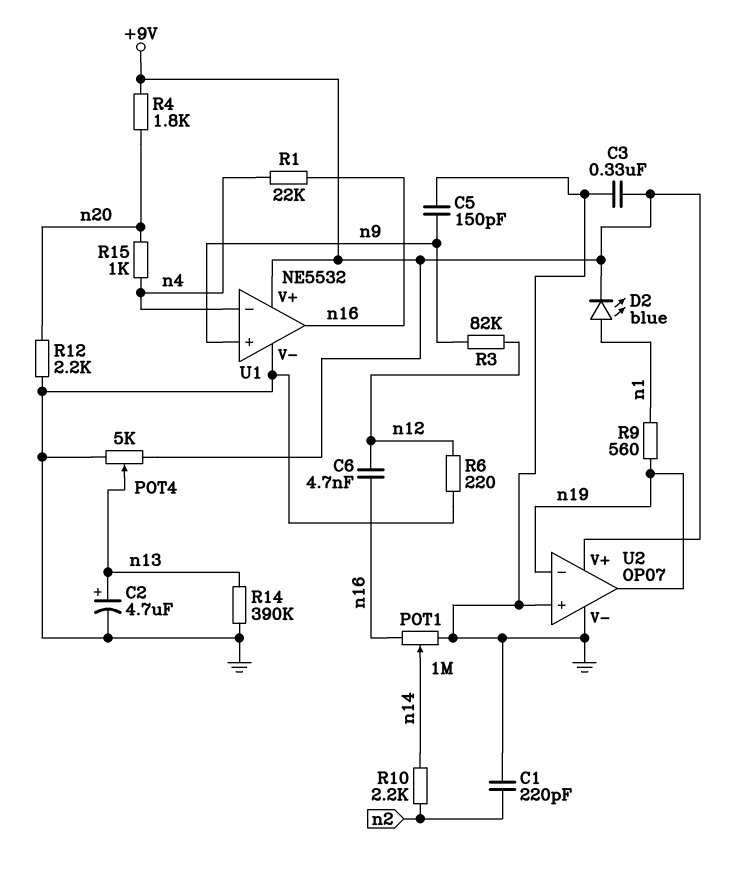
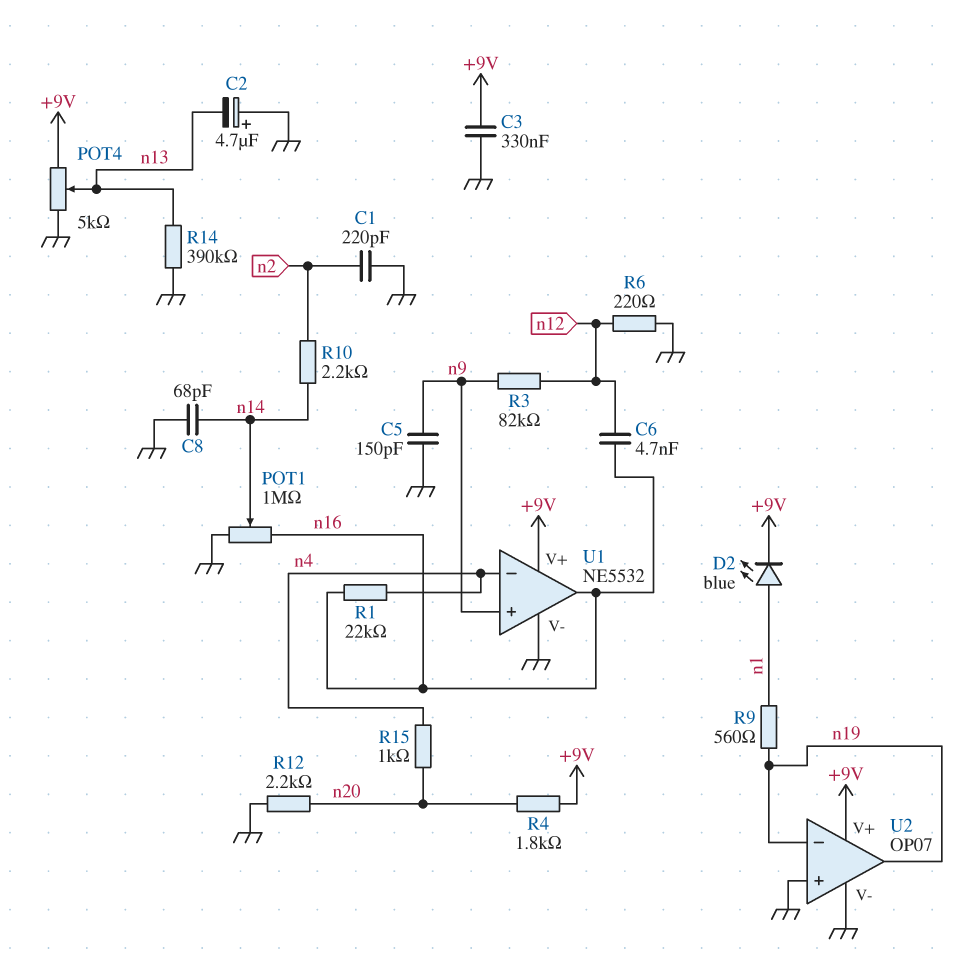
C2: 4.7uF (plus n13, minus GND) -> 4.7uF (plus GND, minus n13)
C8: none -> 68pF (GND, n14)

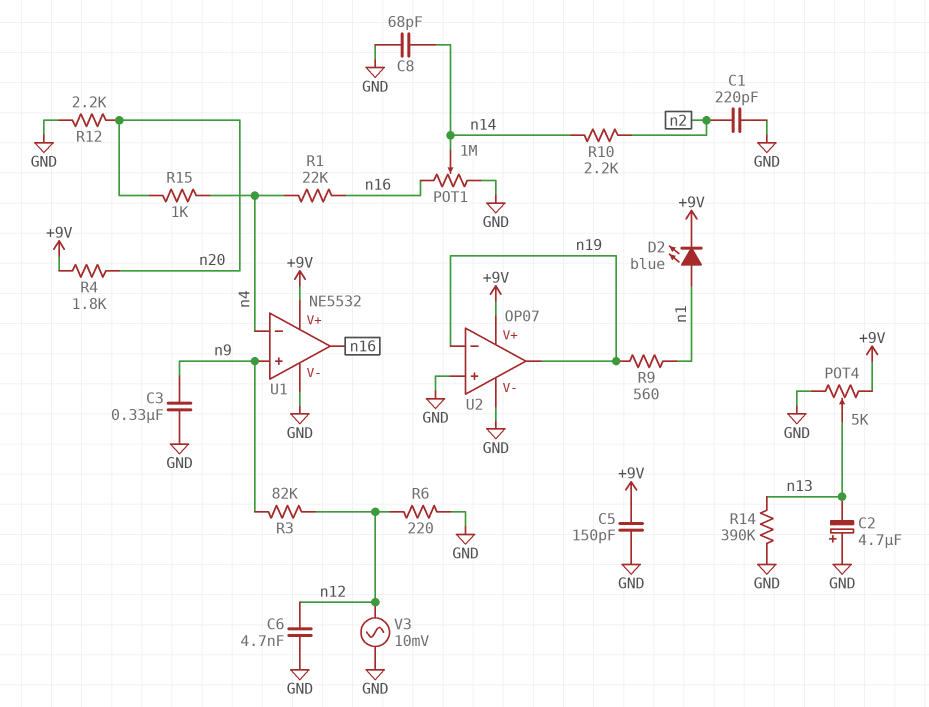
C3: 330nF (+9V, GND) -> 330nF (GND, n9)
C5: 150pF (GND, n9) -> 150pF (+9V, GND)
C6: 4.7nF (n12, n16) -> 4.7nF (GND, n12)
V3: none -> AC 10mV (GND, n12)

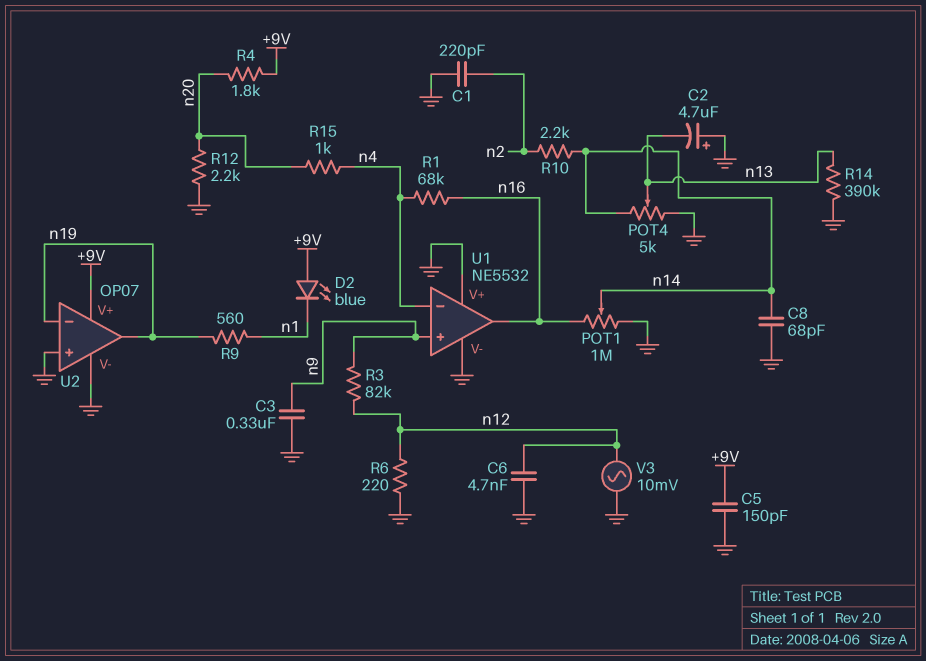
D2: LED blue (A n1, K +9V) -> LED blue (A +9V, K n1)
POT4: 5k (+9V, GND, wiper n13) -> 5k (GND, n14, wiper n13)
R1: 22k (n4, n16) -> 68k (n4, n16)
U1 pin V+: +9V -> GND

